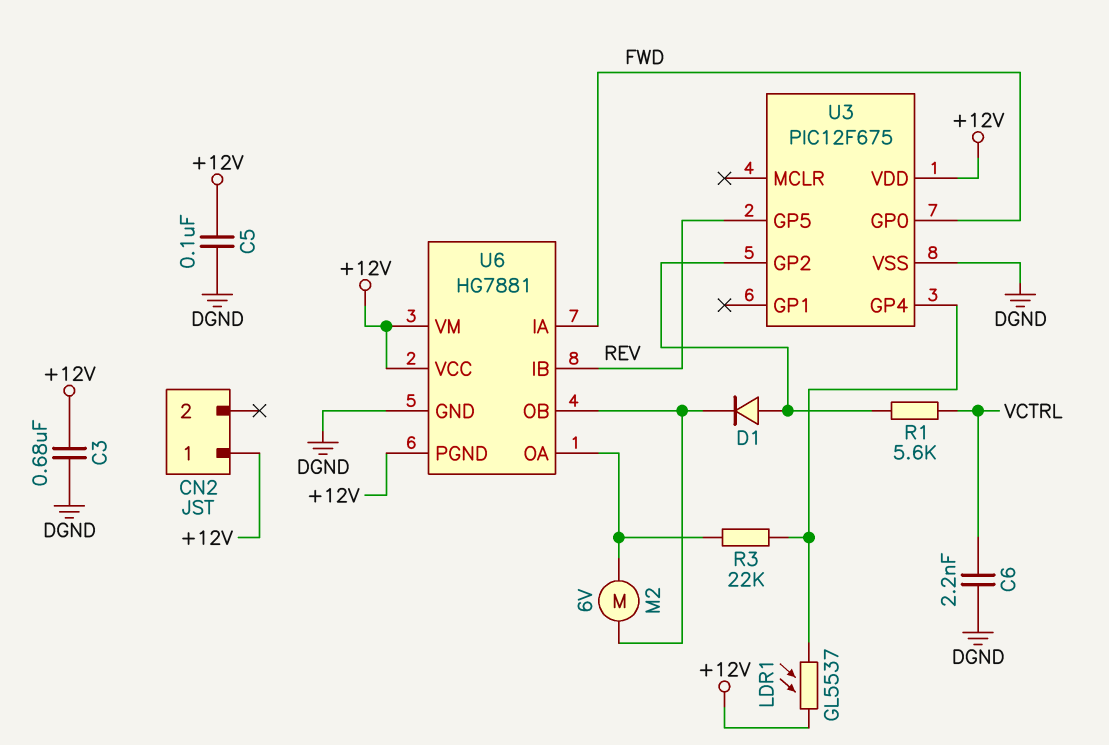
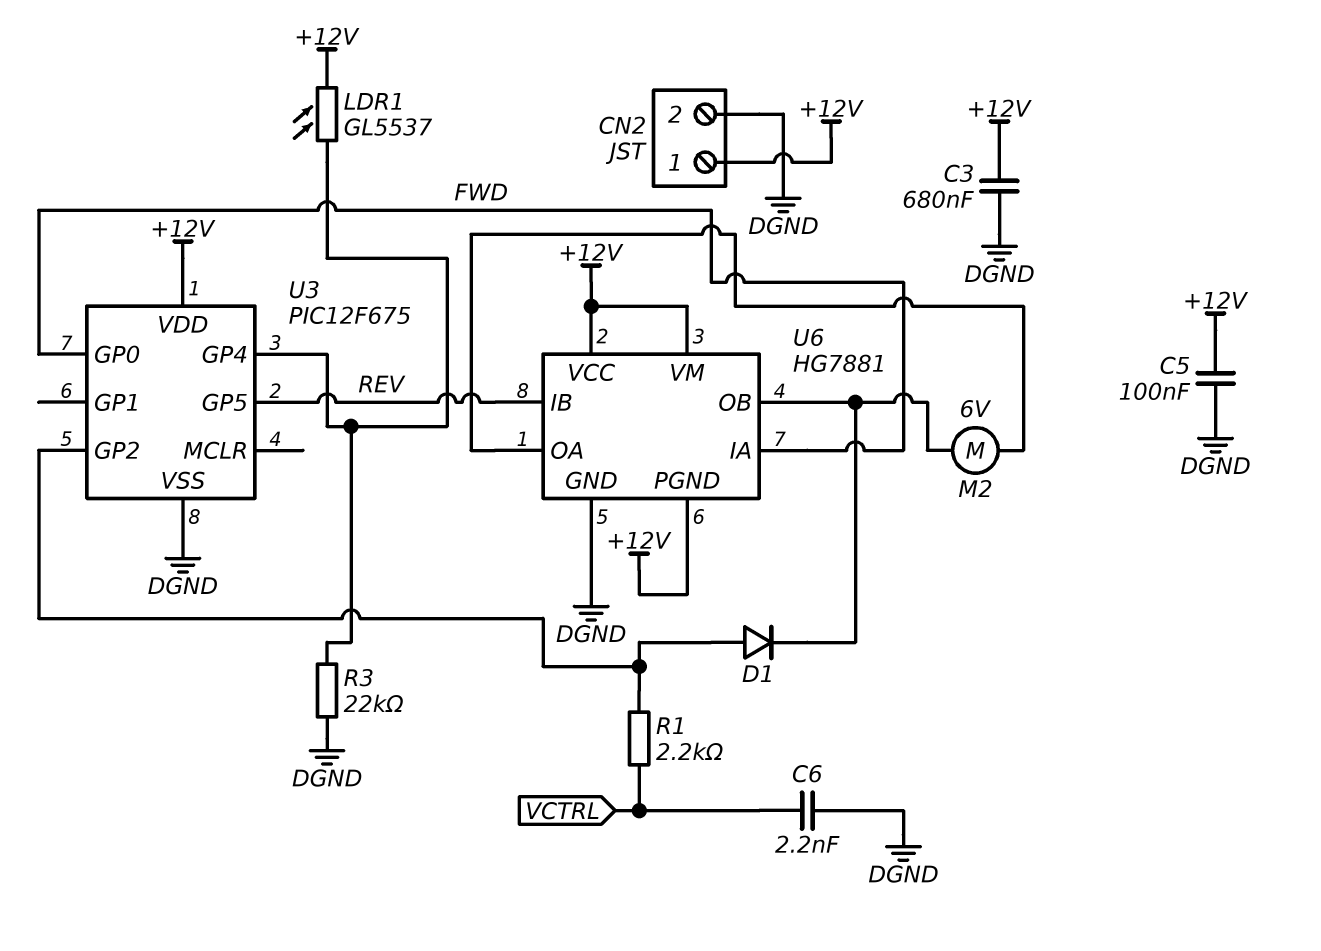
CN2 pin 2: none -> DGND
R1: 5.6k (U3/GP2, VCTRL) -> 2.2k (U3/GP2, VCTRL)
R3: 22k (U3/GP4, U6/OA) -> 22k (DGND, U3/GP4)

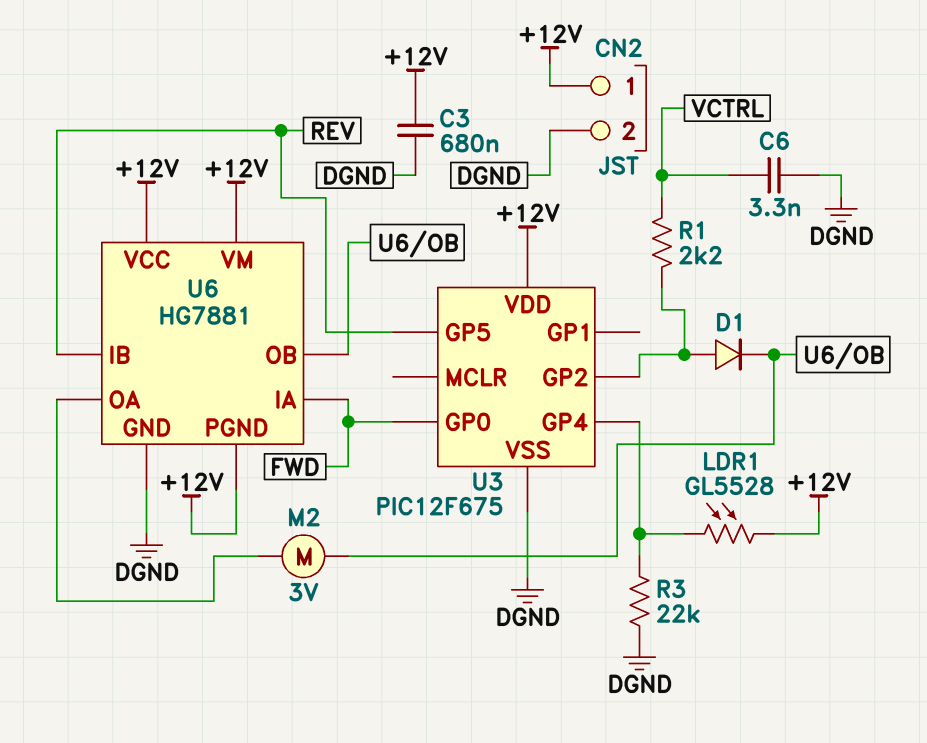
C5: 100nF (+12V, DGND) -> none
C6: 2.2nF (DGND, VCTRL) -> 3.3nF (DGND, VCTRL)
LDR1: GL5537 (+12V, U3/GP4) -> GL5528 (+12V, U3/GP4)
M2: motor 6V (U6/OA, U6/OB) -> motor 3V (U6/OA, U6/OB)

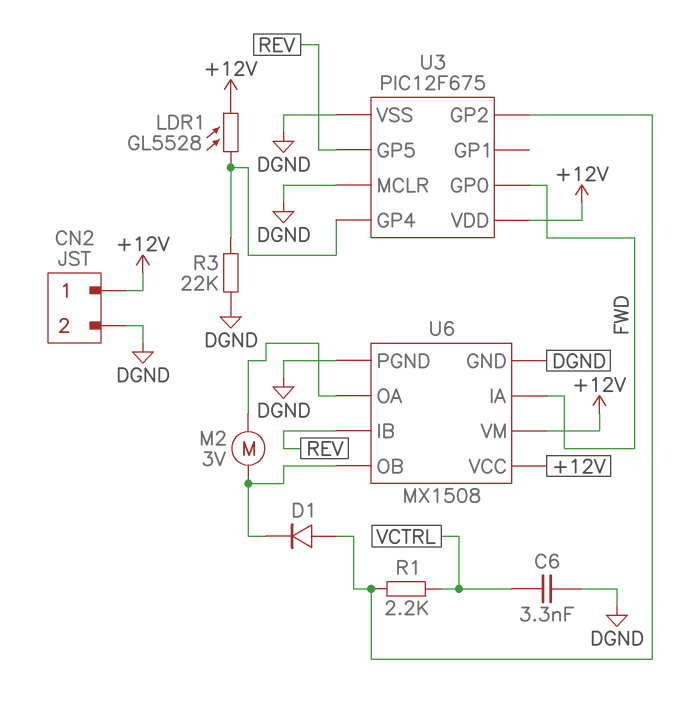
C3: 680nF (+12V, DGND) -> none
U3 pin MCLR: none -> DGND
U6: HG7881 -> MX1508
U6 pin PGND: +12V -> DGND

